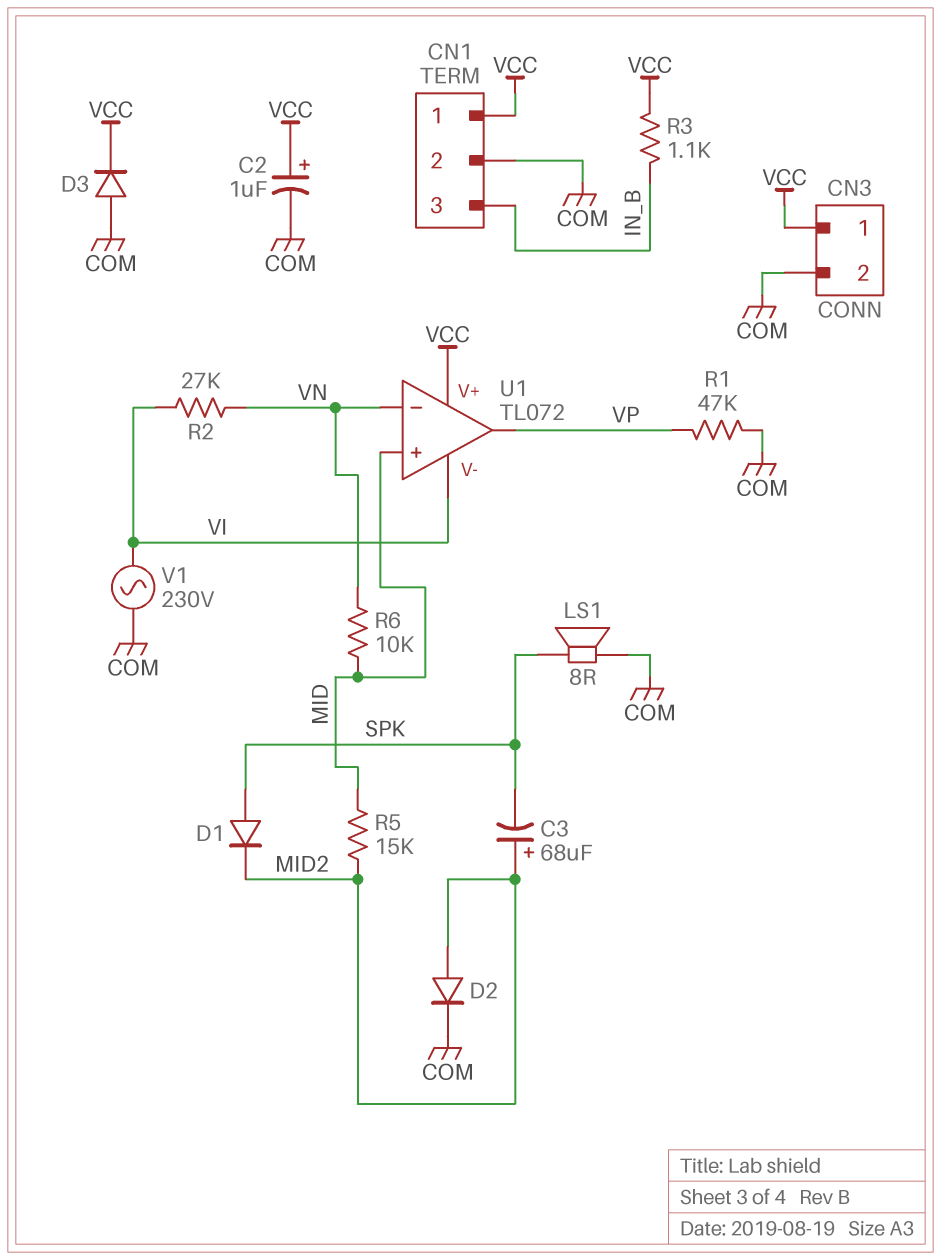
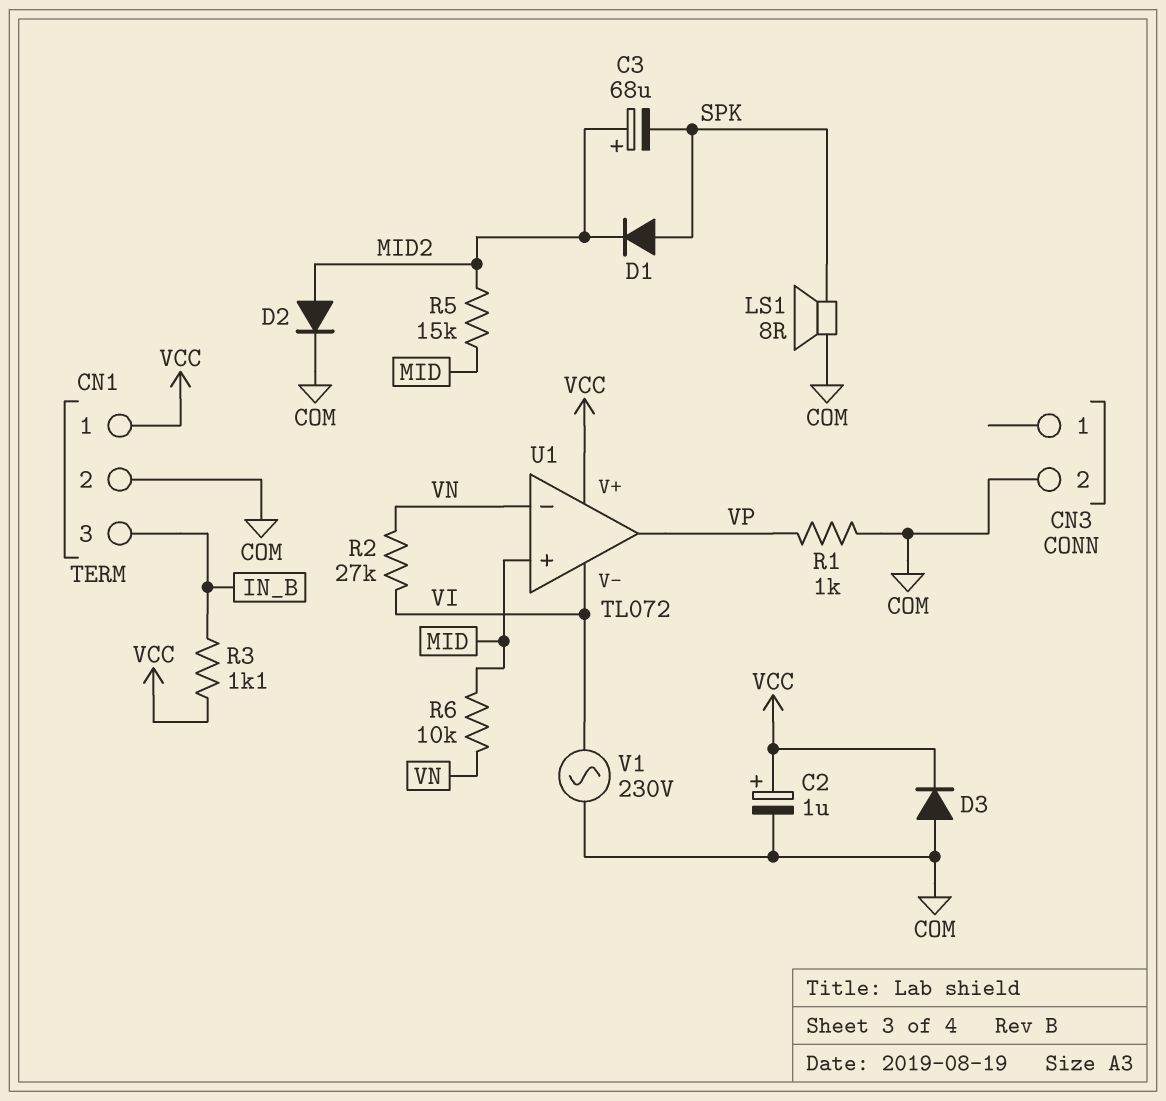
CN3 pin 1: VCC -> none
R1: 47k (COM, VP) -> 1k (COM, VP)

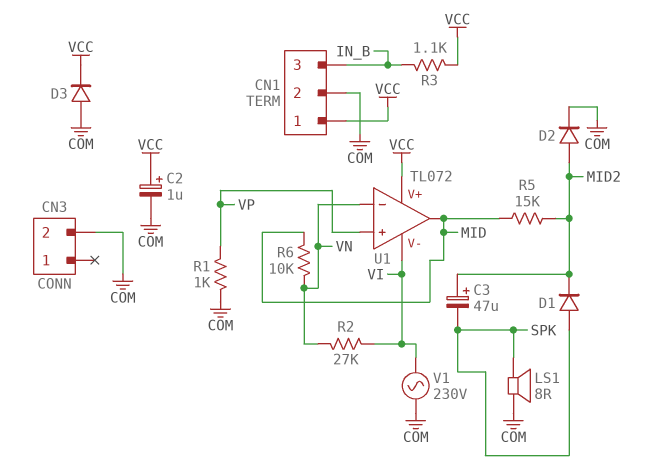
C3: 68uF (plus MID2, minus SPK) -> 47uF (plus MID2, minus SPK)
U1 pin in+: MID -> VP
U1 pin out: VP -> MID

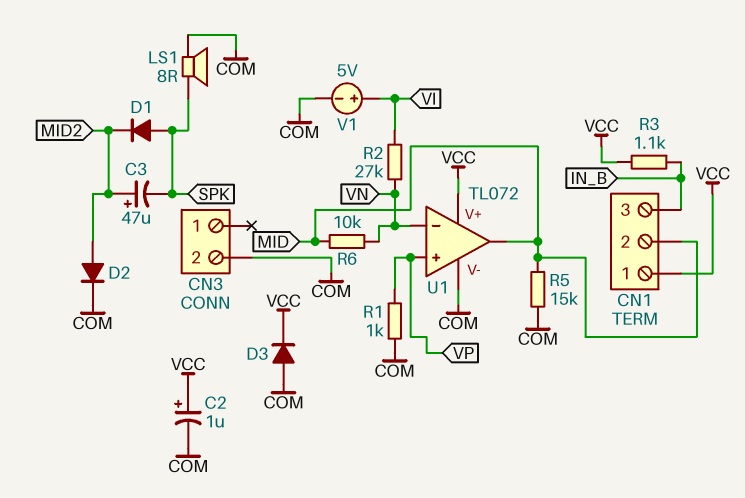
CN1 pin 2: COM -> MID
R5: 15k (MID, MID2) -> 15k (COM, MID)
U1 pin V-: VI -> COM
V1: AC 230V (COM, VI) -> 5V (plus VI, minus COM)

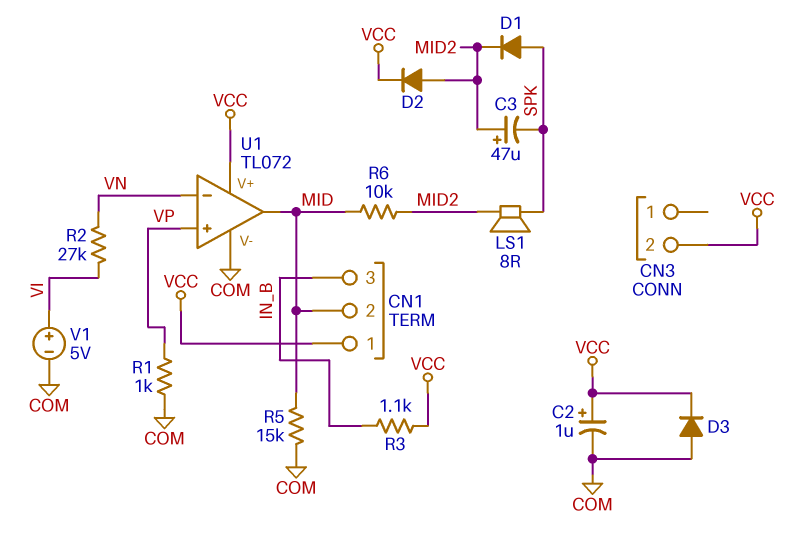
CN3 pin 2: COM -> VCC
D2: diode (A MID2, K COM) -> diode (A MID2, K VCC)
LS1: speaker 8R (COM, SPK) -> speaker 8R (MID2, SPK)
R6: 10k (MID, VN) -> 10k (MID, MID2)

